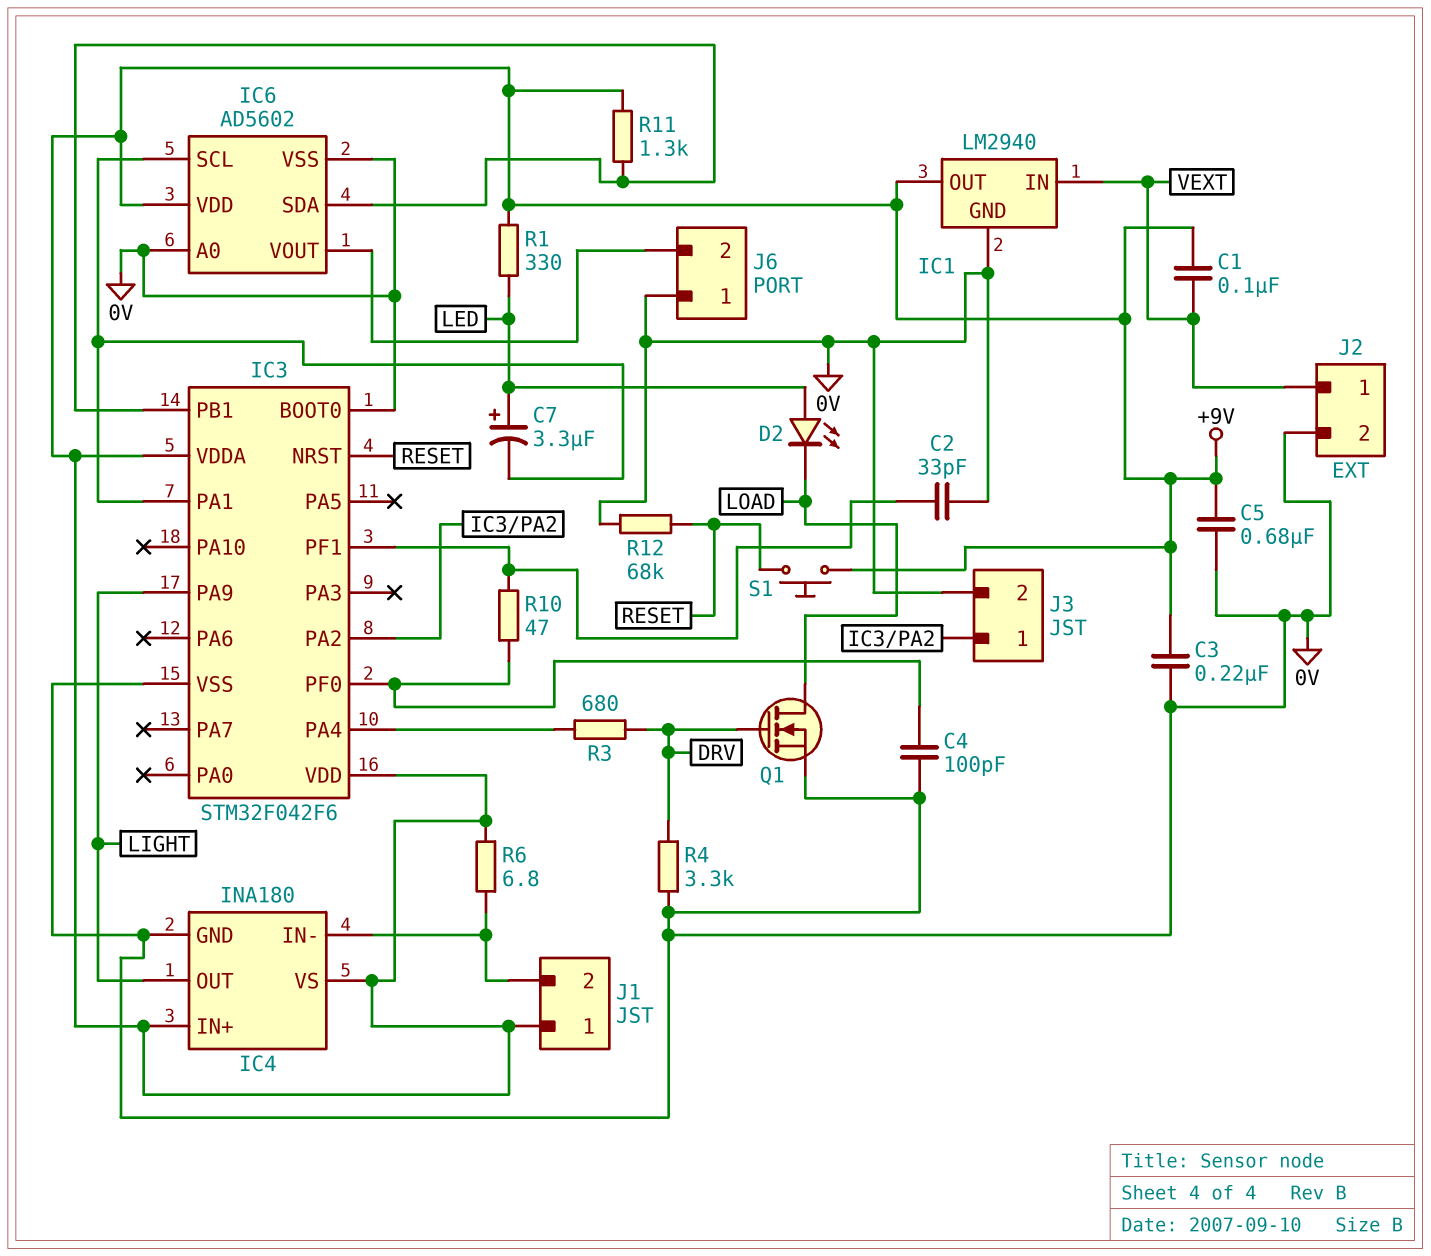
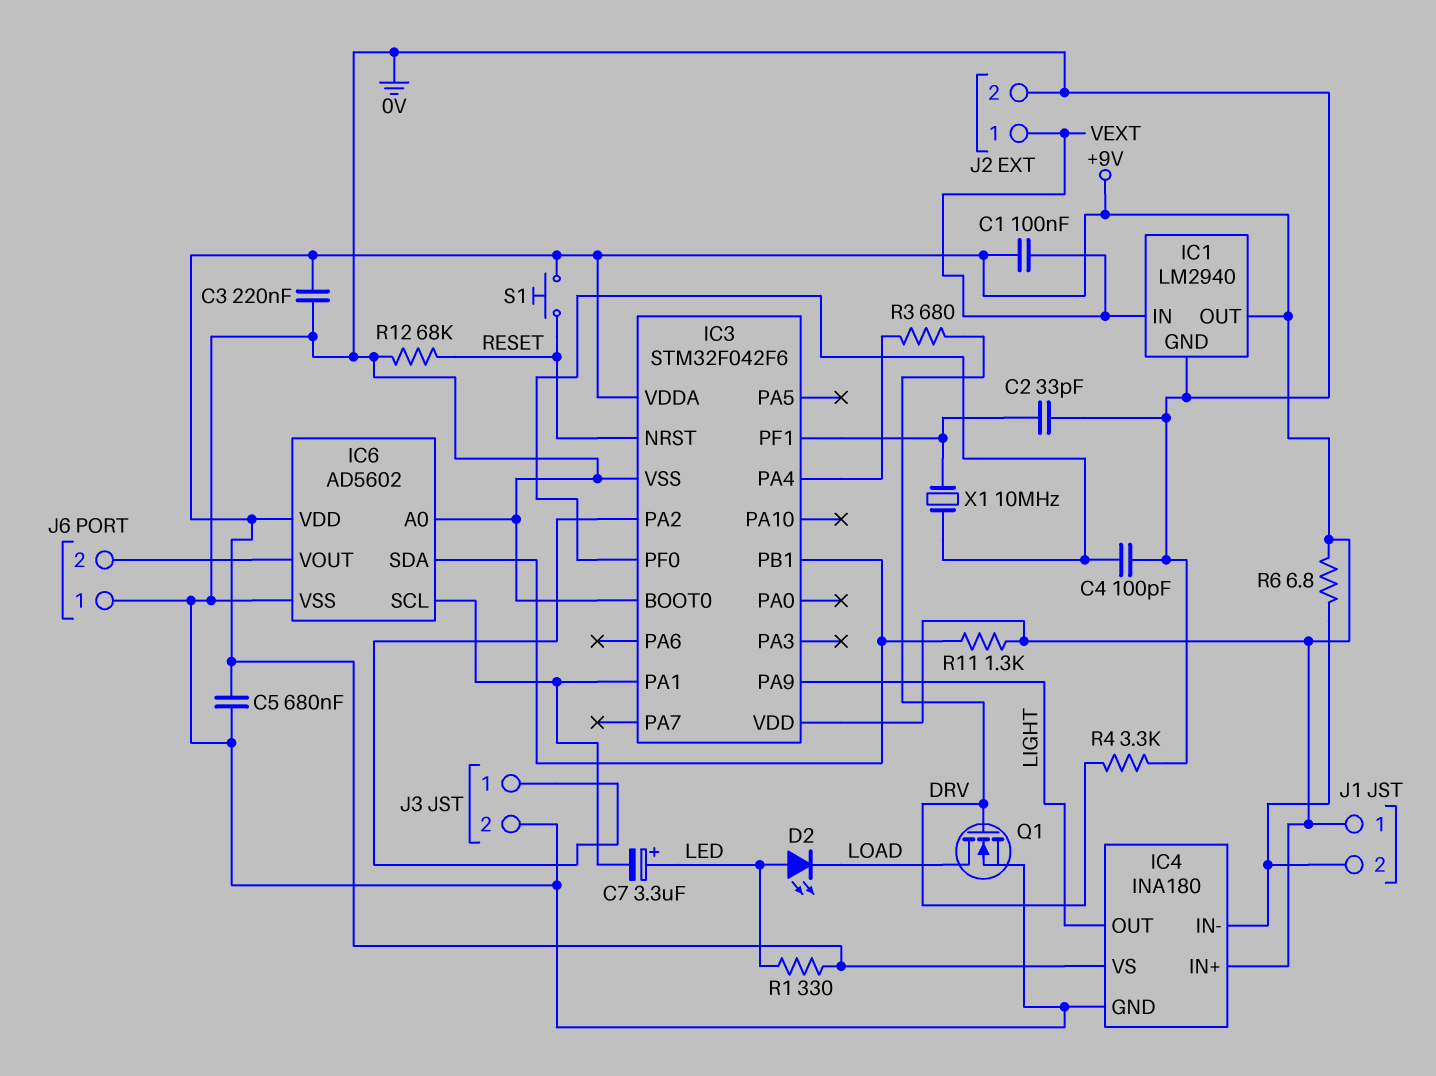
R10: 47 (IC3/PF0, IC3/PF1) -> none
X1: none -> 10MHz (IC3/PF0, IC3/PF1)

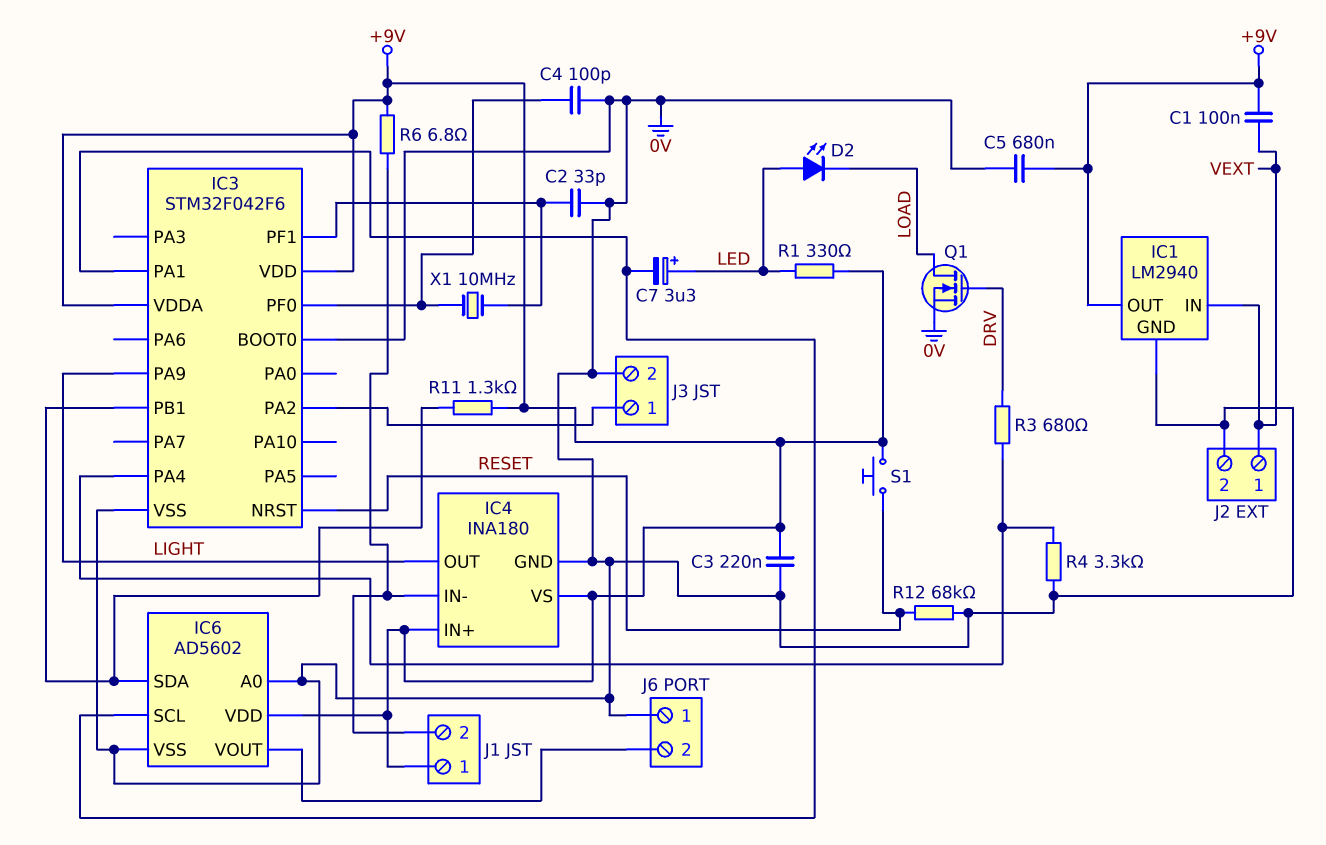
R4: 3.3k (0V, DRV) -> 3.3k (0V, IC3/PA4)

